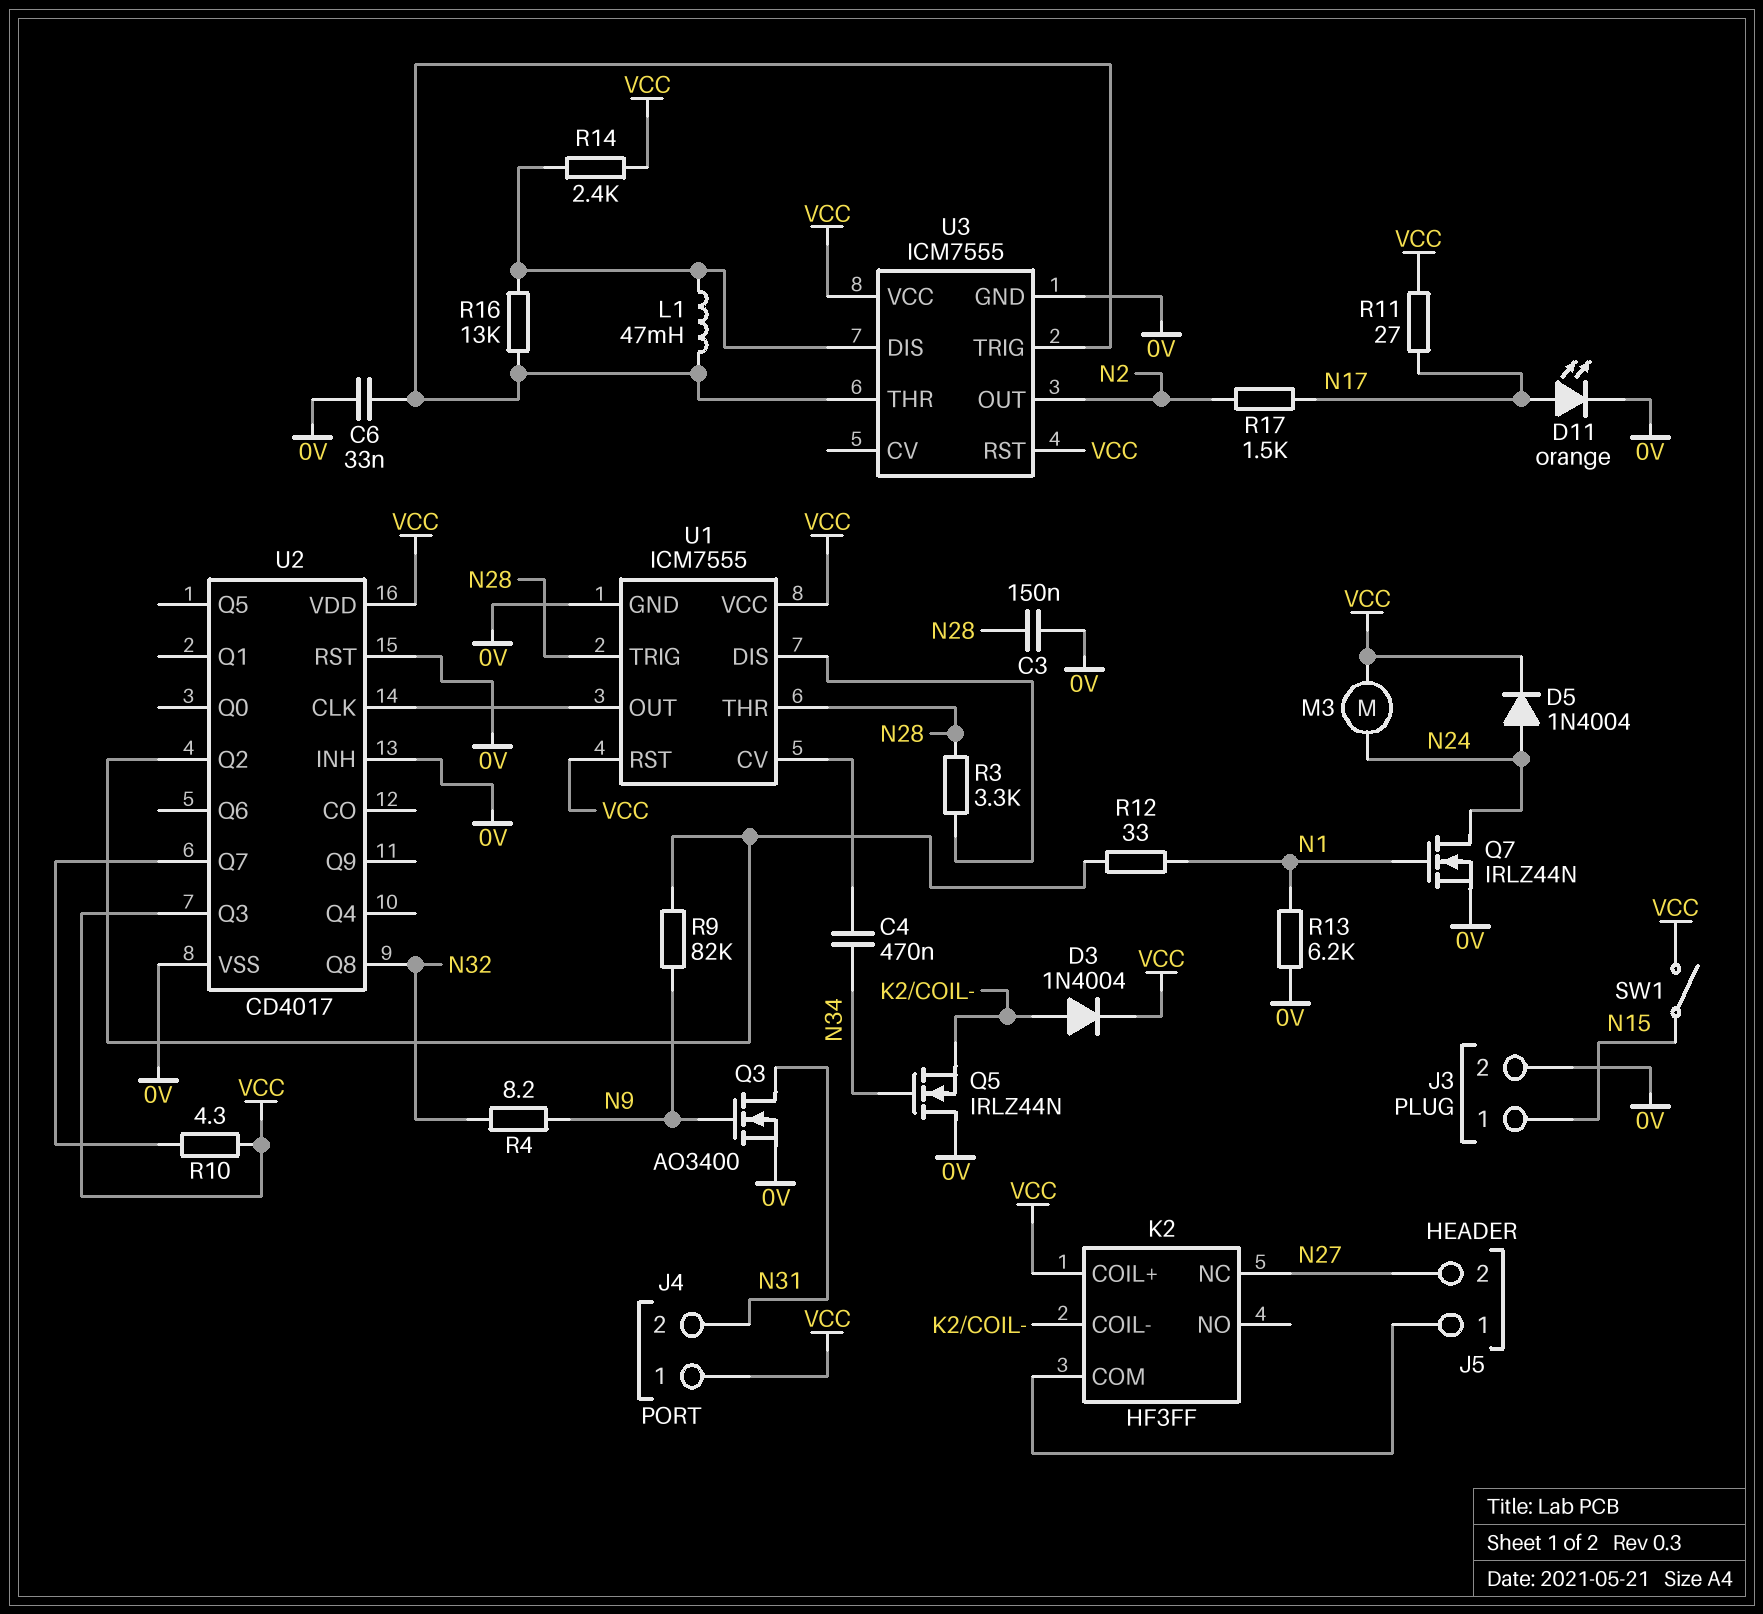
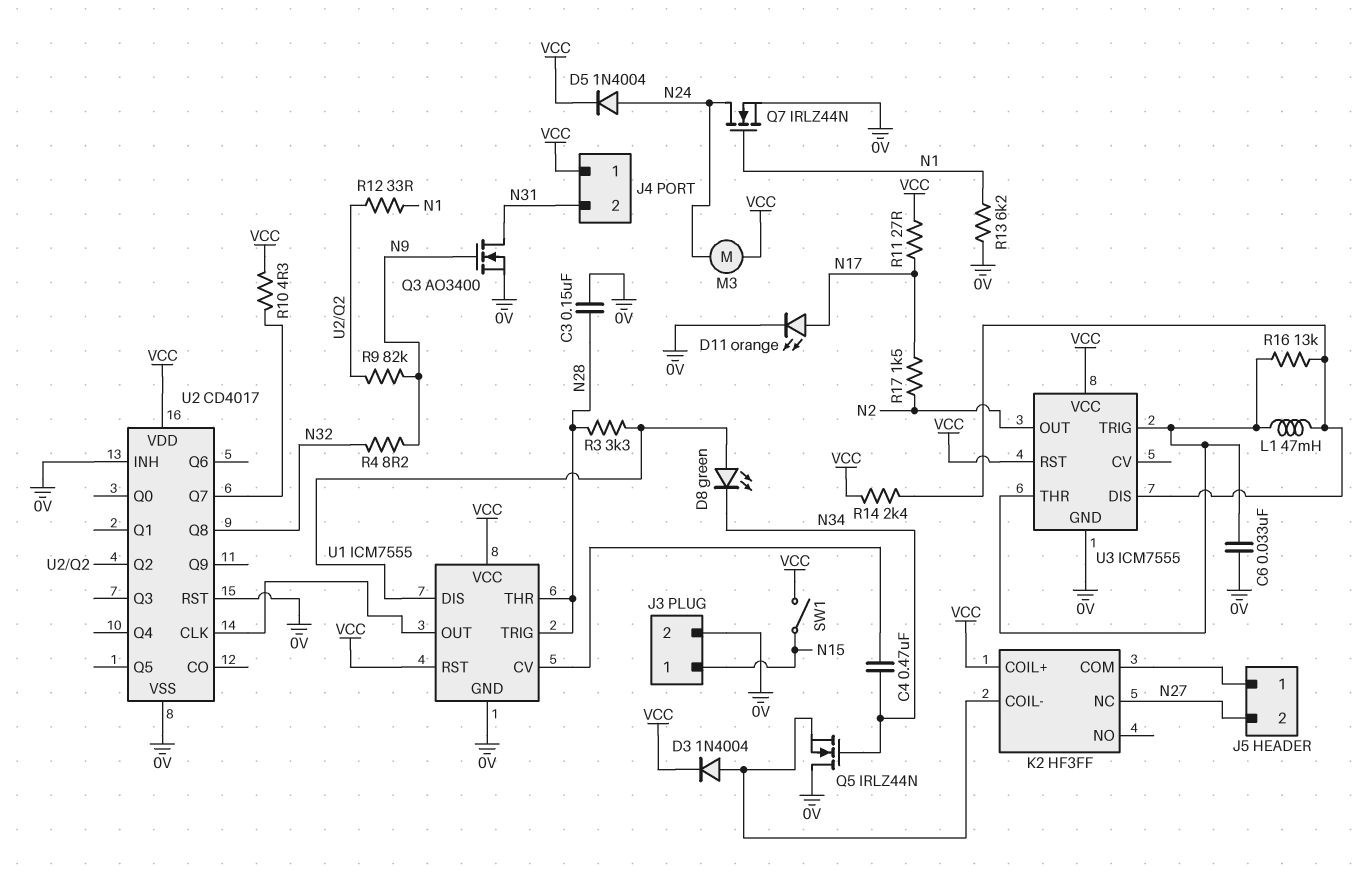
D8: none -> LED green (A U1/DIS, K N34)
U2 pin Q3: VCC -> none

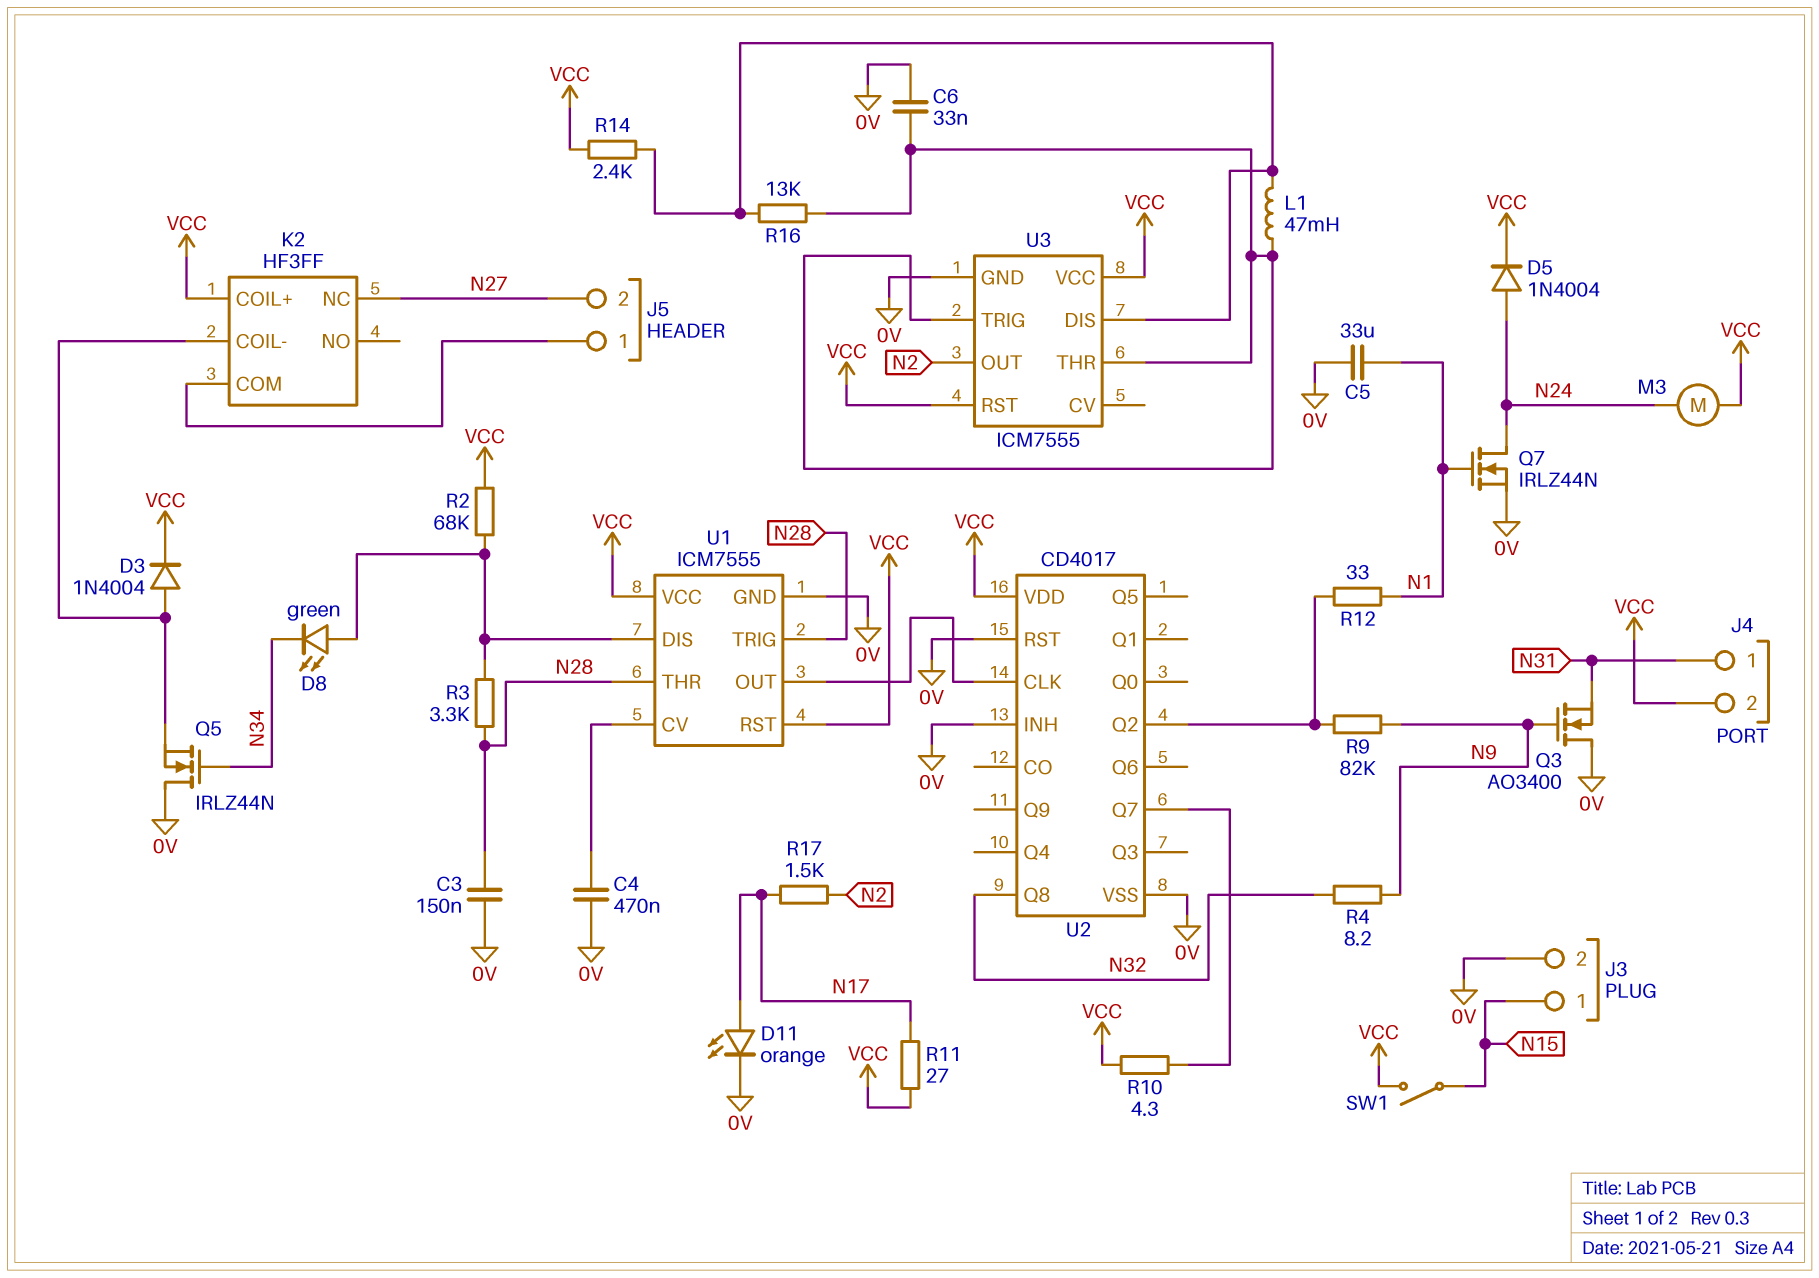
C4: 470nF (N34, U1/CV) -> 470nF (0V, U1/CV)
C5: none -> 33uF (0V, N1)
J4 pin 1: VCC -> N31
J4 pin 2: N31 -> VCC
Q3: NMOS AO3400 (G N9, D N31, S 0V) -> NMOS AO3400 (G N9, D 0V, S N31)
R2: none -> 68k (U1/DIS, VCC)
R13: 6.2k (0V, N1) -> none

